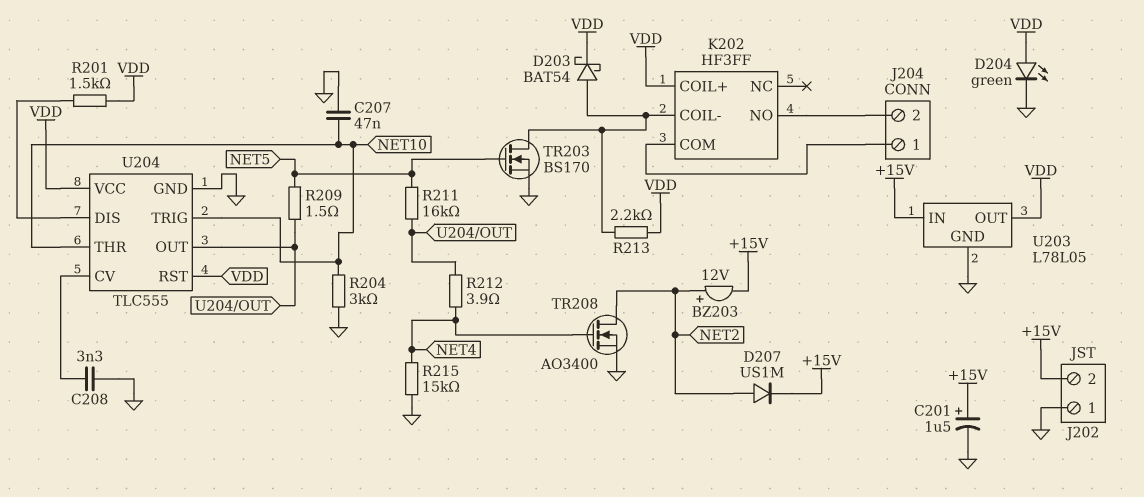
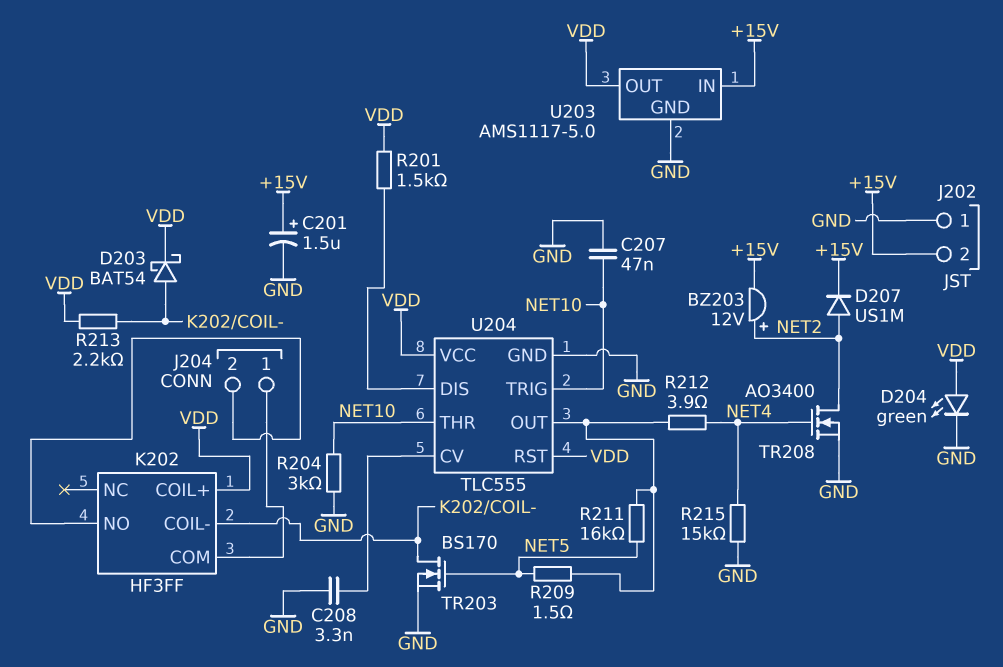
U203: L78L05 -> AMS1117-5.0

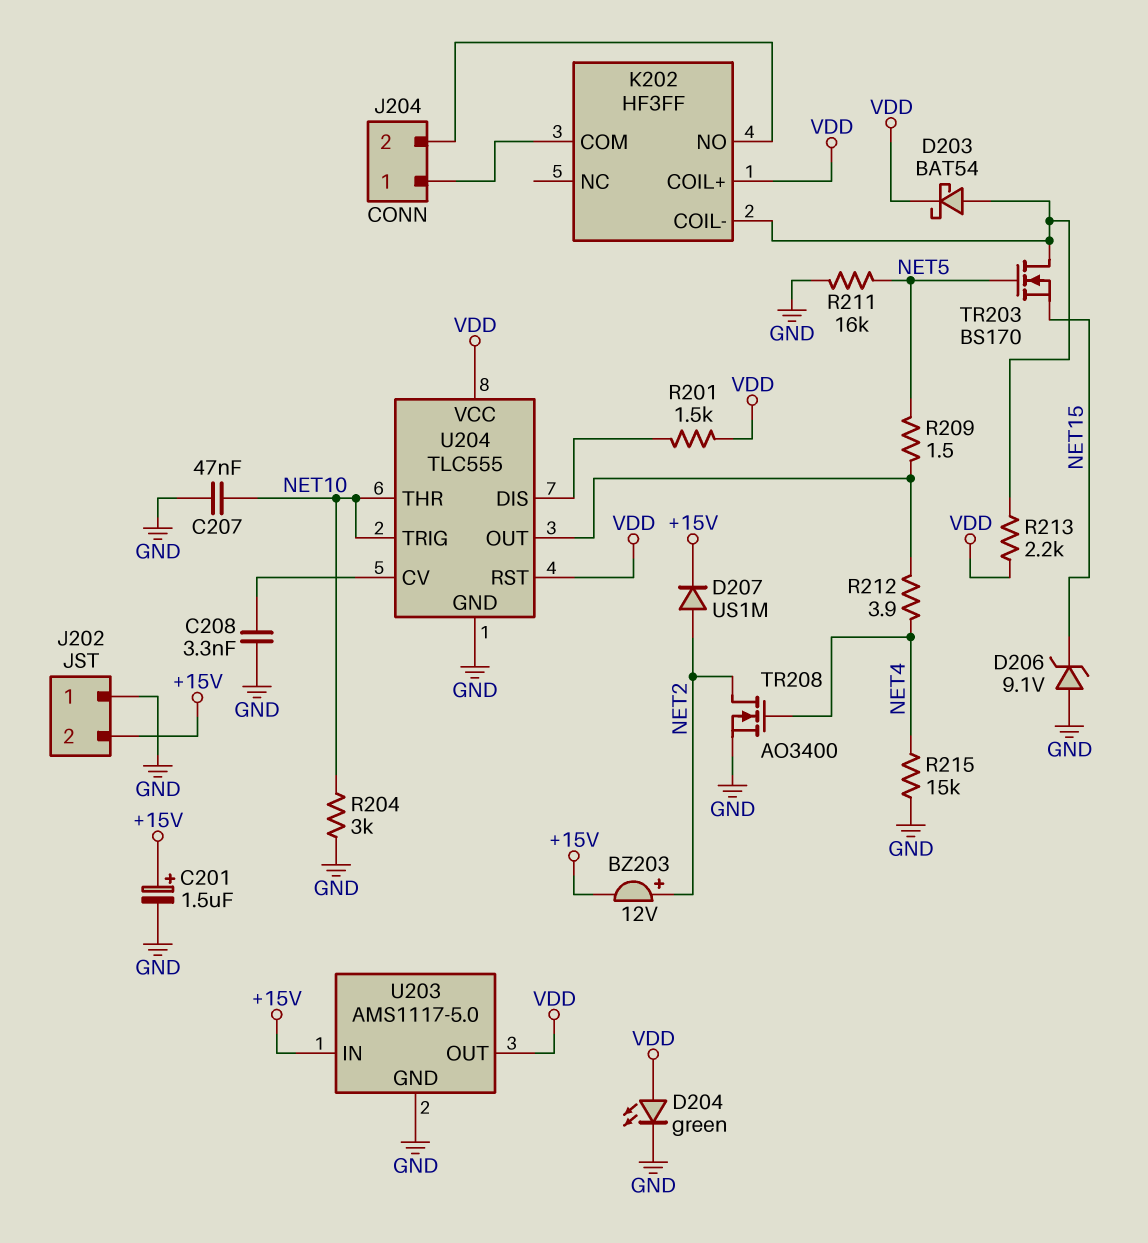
D206: none -> zener 9.1V (A GND, K NET15)
R211: 16k (NET5, U204/OUT) -> 16k (GND, NET5)
TR203: NMOS BS170 (G NET5, D K202/COIL-, S GND) -> NMOS BS170 (G NET5, D K202/COIL-, S NET15)

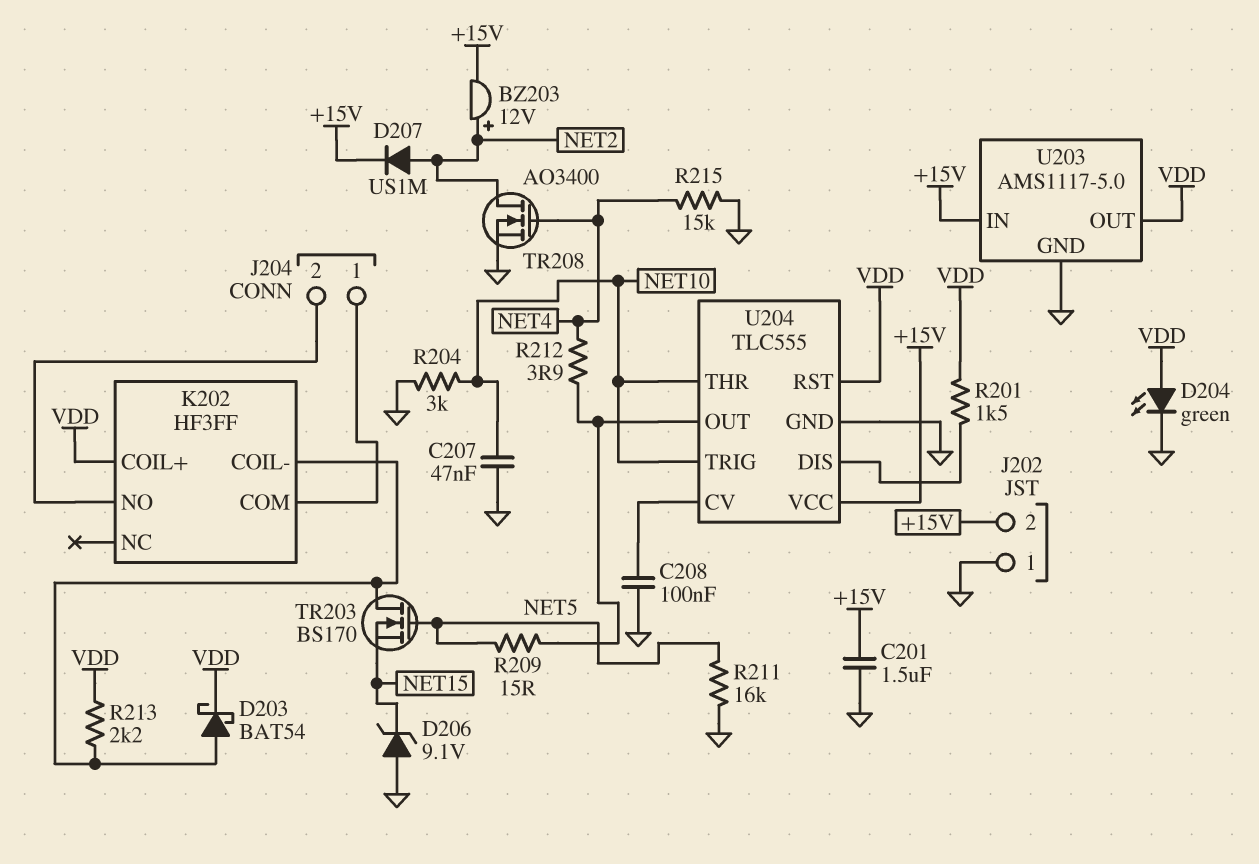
C201: 1.5uF (plus +15V, minus GND) -> 1.5uF (+15V, GND)
C208: 3.3nF (GND, U204/CV) -> 100nF (GND, U204/CV)
R209: 1.5 (NET5, U204/OUT) -> 15 (NET5, U204/OUT)
U204 pin VCC: VDD -> +15V

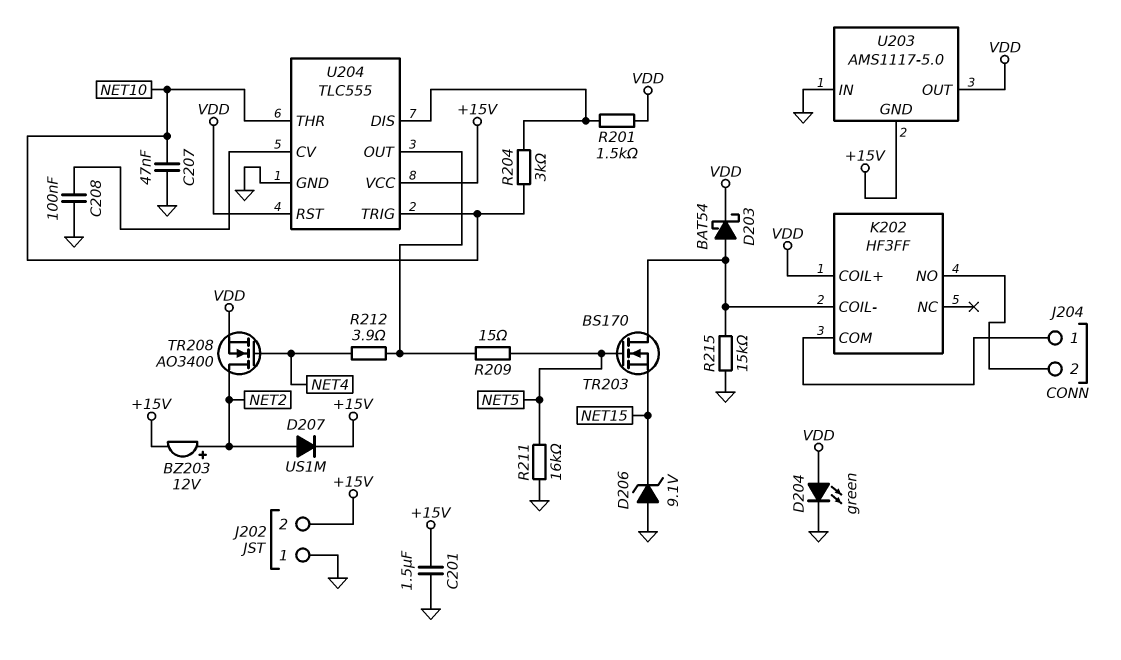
R204: 3k (GND, NET10) -> 3k (NET10, U204/DIS)
R213: 2.2k (K202/COIL-, VDD) -> none
R215: 15k (GND, NET4) -> 15k (GND, K202/COIL-)
TR208: NMOS AO3400 (G NET4, D NET2, S GND) -> NMOS AO3400 (G NET4, D NET2, S VDD)
U203 pin GND: GND -> +15V
U203 pin IN: +15V -> GND

